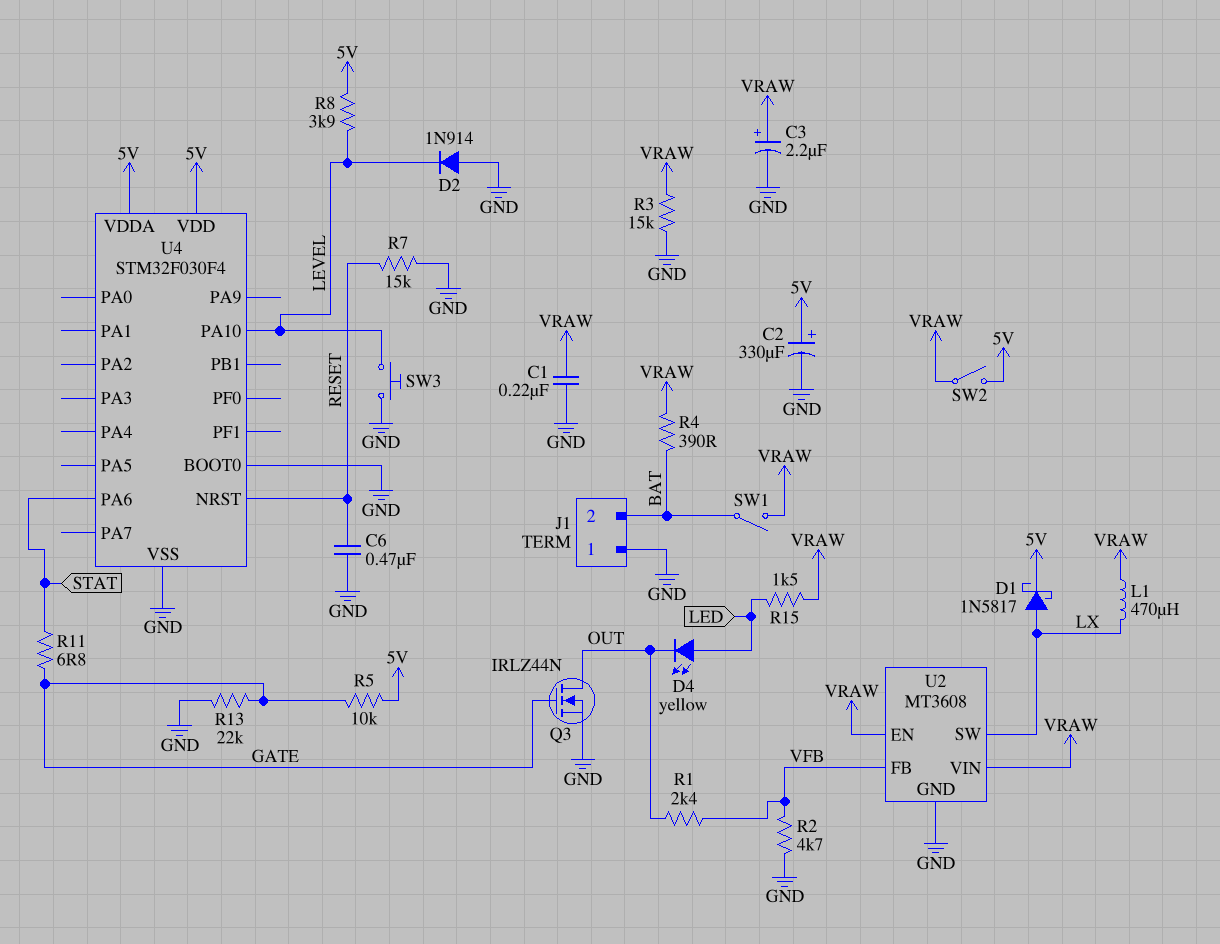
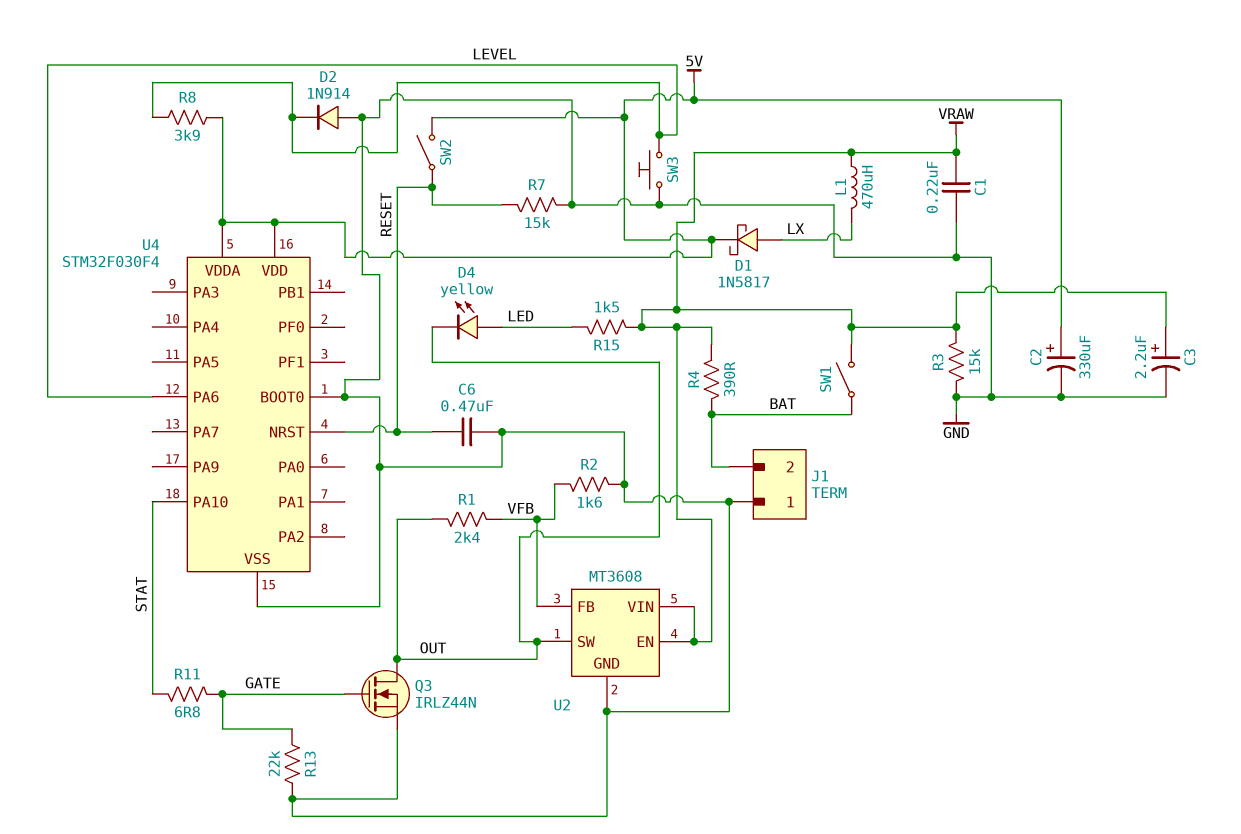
R2: 4.7k (GND, VFB) -> 1.6k (GND, VFB)
R5: 10k (5V, GATE) -> none
SW2: switch (5V, VRAW) -> switch (5V, RESET)
U2 pin SW: LX -> OUT
U4 pin PA6: STAT -> LEVEL
U4 pin PA10: LEVEL -> STAT

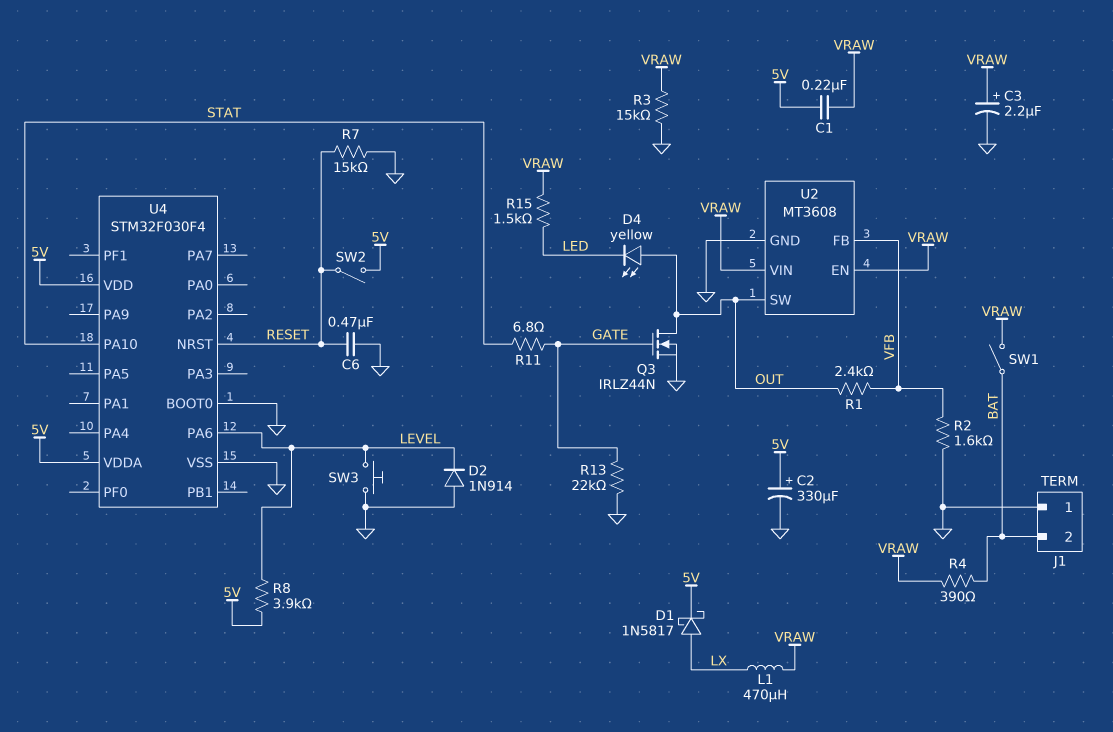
C1: 220nF (GND, VRAW) -> 220nF (5V, VRAW)
D4: LED yellow (A LED, K OUT) -> LED yellow (A OUT, K LED)

